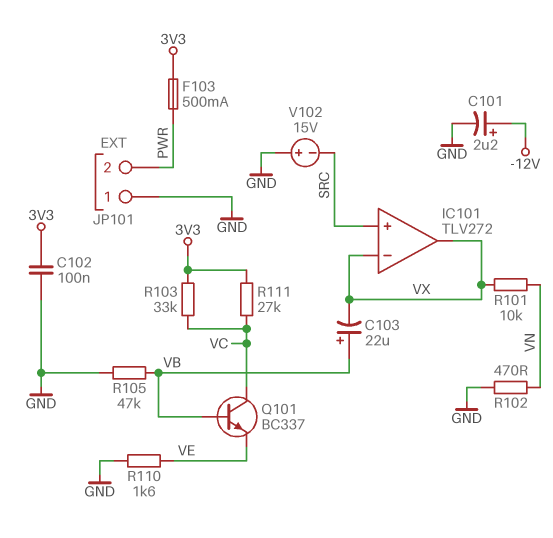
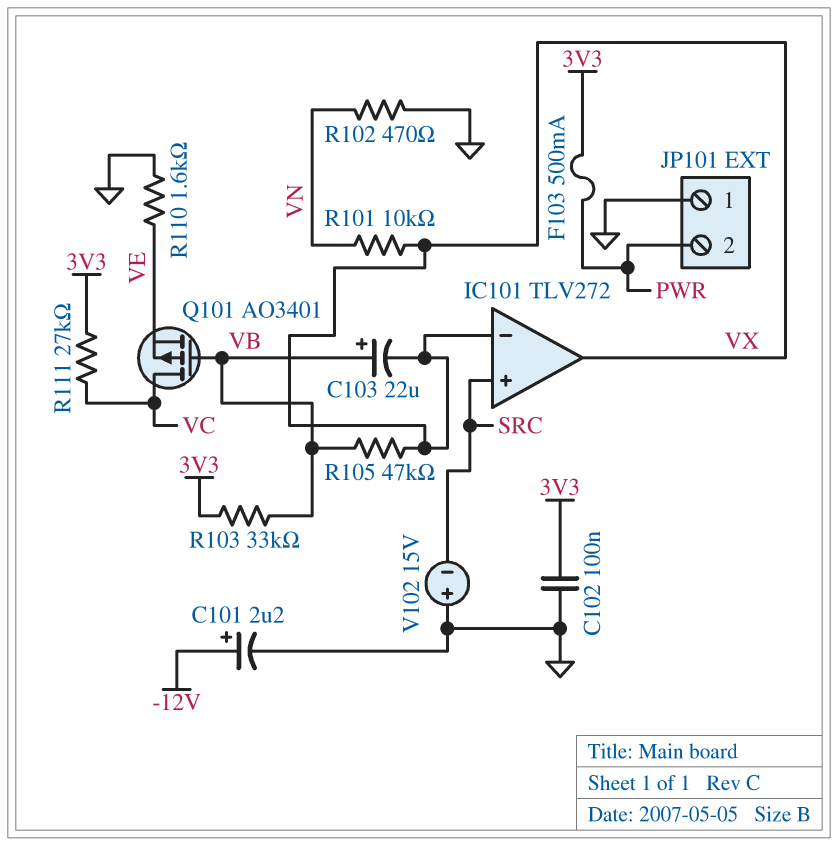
Q101: NPN BC337 (B VB, C VC, E VE) -> PMOS AO3401 (G VB, D VC, S VE)
R103: 33k (3V3, VC) -> 33k (3V3, VB)
R105: 47k (GND, VB) -> 47k (VB, VX)

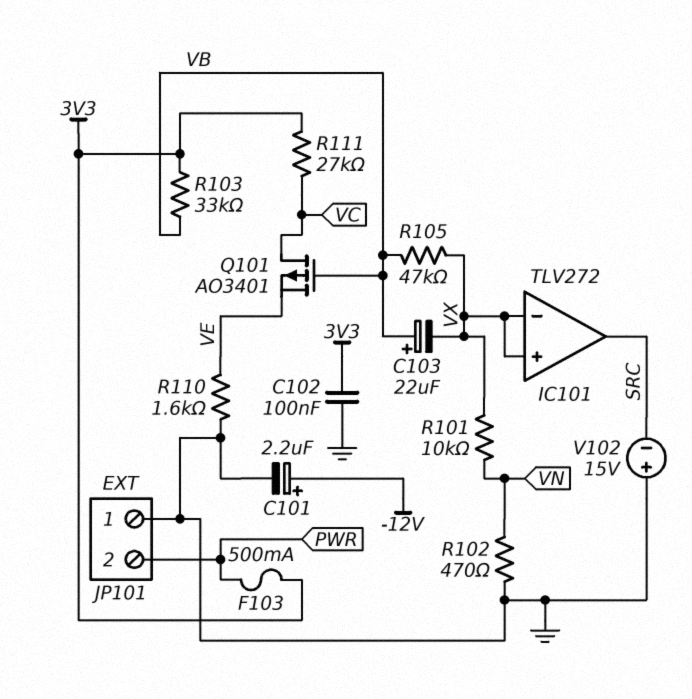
IC101 pin in+: SRC -> VX
IC101 pin out: VX -> SRC

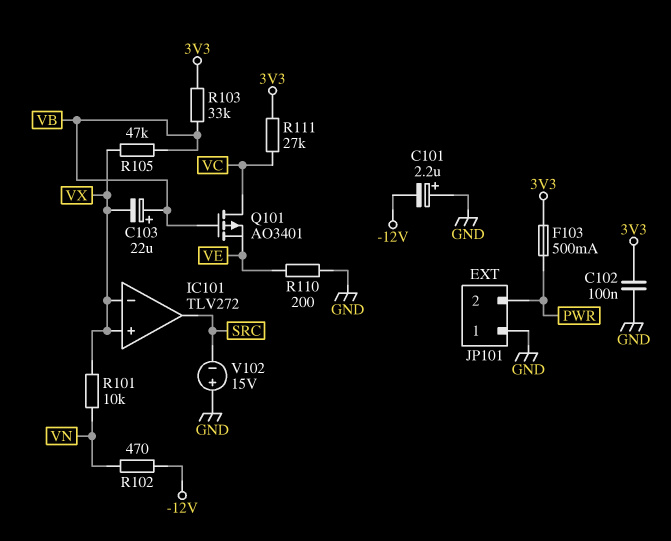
C101: 2.2uF (plus -12V, minus GND) -> 2.2uF (plus GND, minus -12V)
R102: 470 (GND, VN) -> 470 (-12V, VN)
R110: 1.6k (GND, VE) -> 200 (GND, VE)

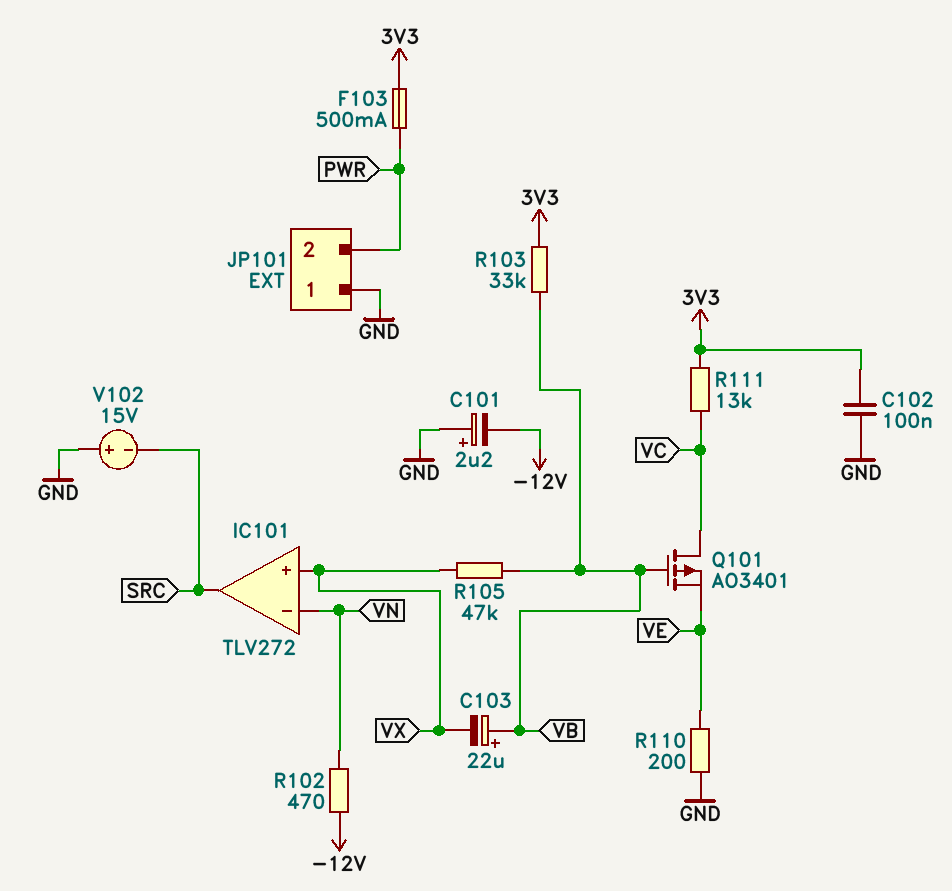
IC101 pin in-: VX -> VN
R101: 10k (VN, VX) -> none
R111: 27k (3V3, VC) -> 13k (3V3, VC)

